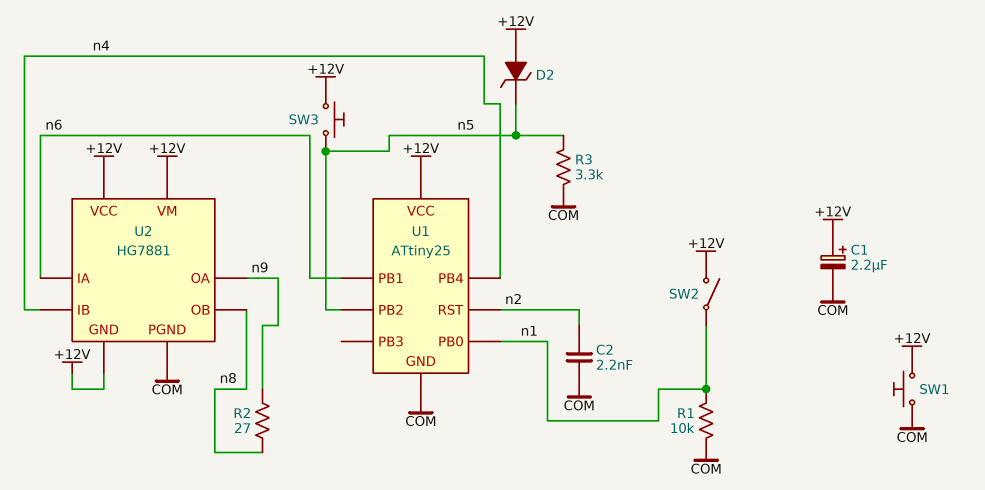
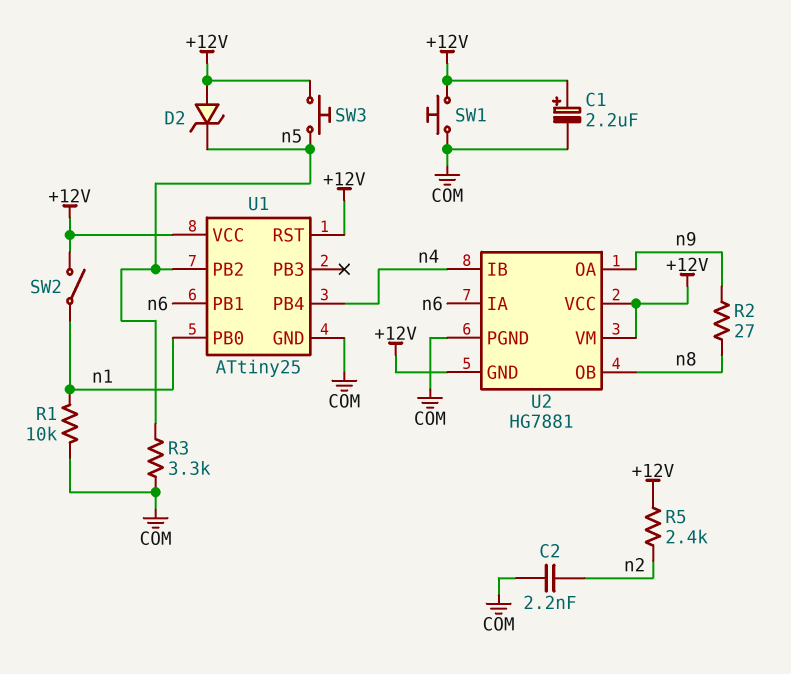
R5: none -> 2.4k (+12V, n2)
U1 pin RST: n2 -> +12V

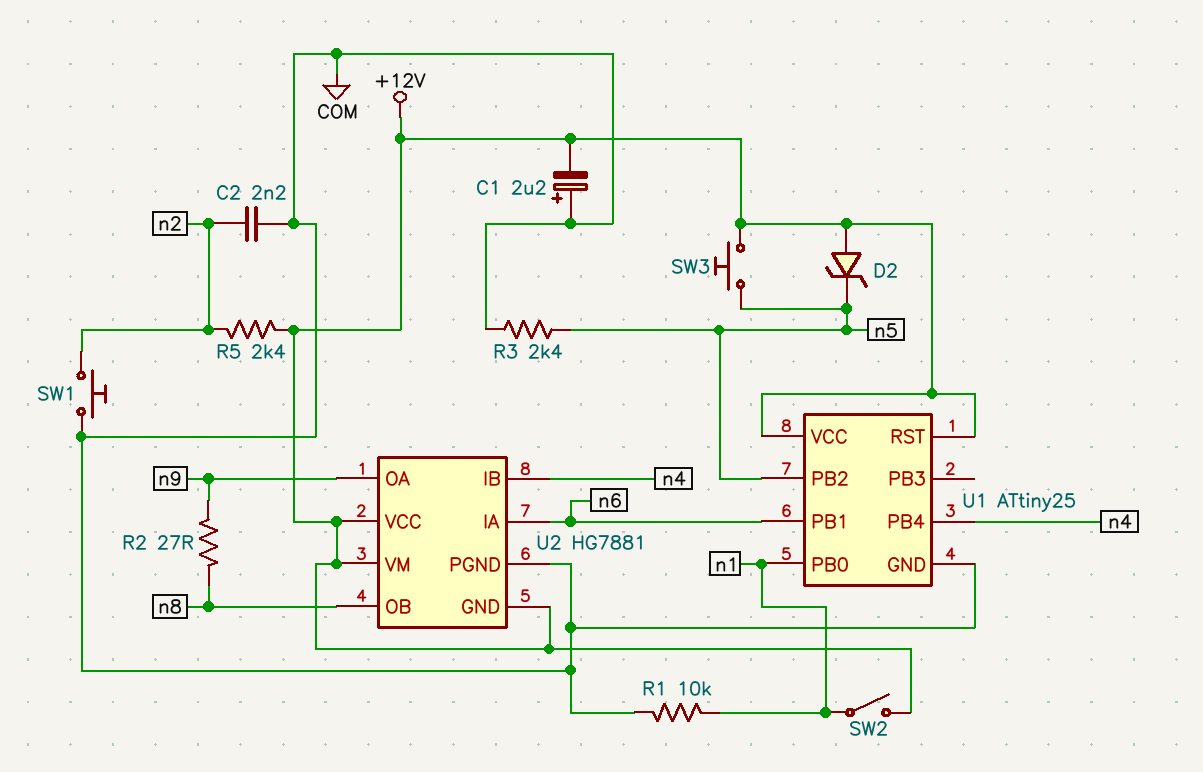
C1: 2.2uF (plus +12V, minus COM) -> 2.2uF (plus COM, minus +12V)
R3: 3.3k (COM, n5) -> 2.4k (COM, n5)
SW1: button (+12V, COM) -> button (COM, n2)

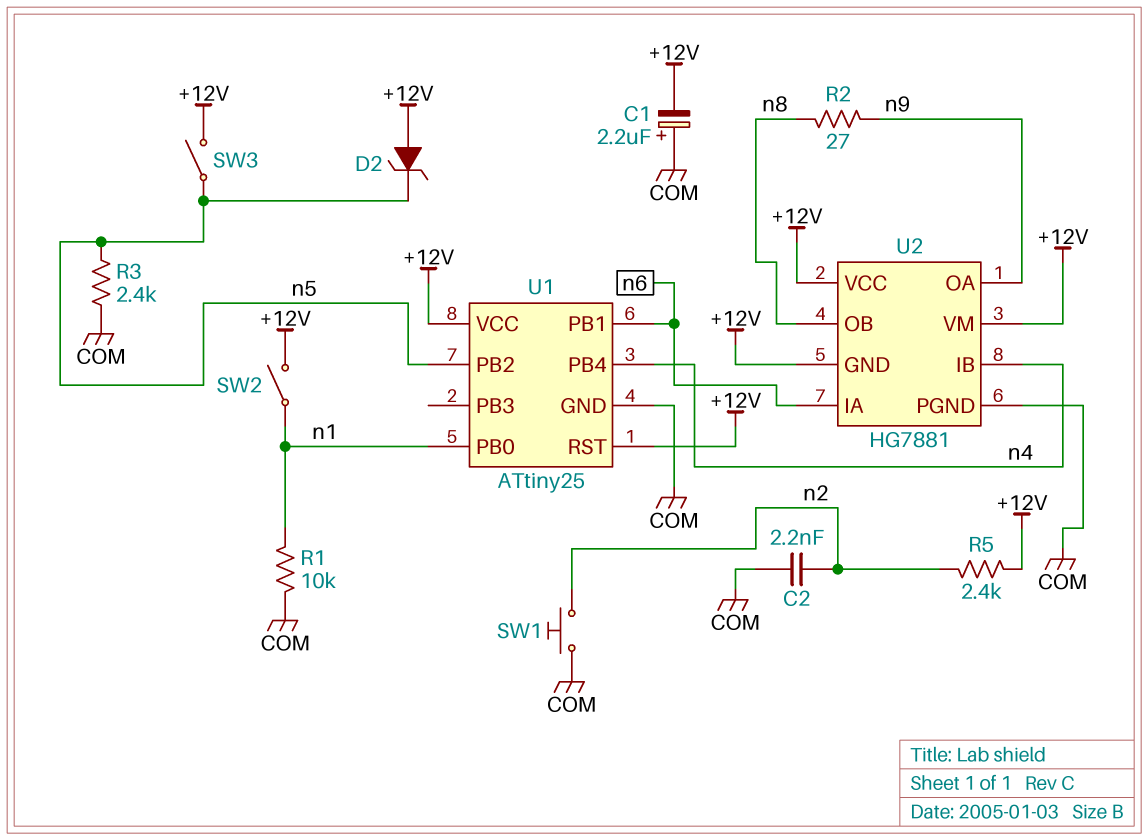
SW3: button (+12V, n5) -> switch (+12V, n5)

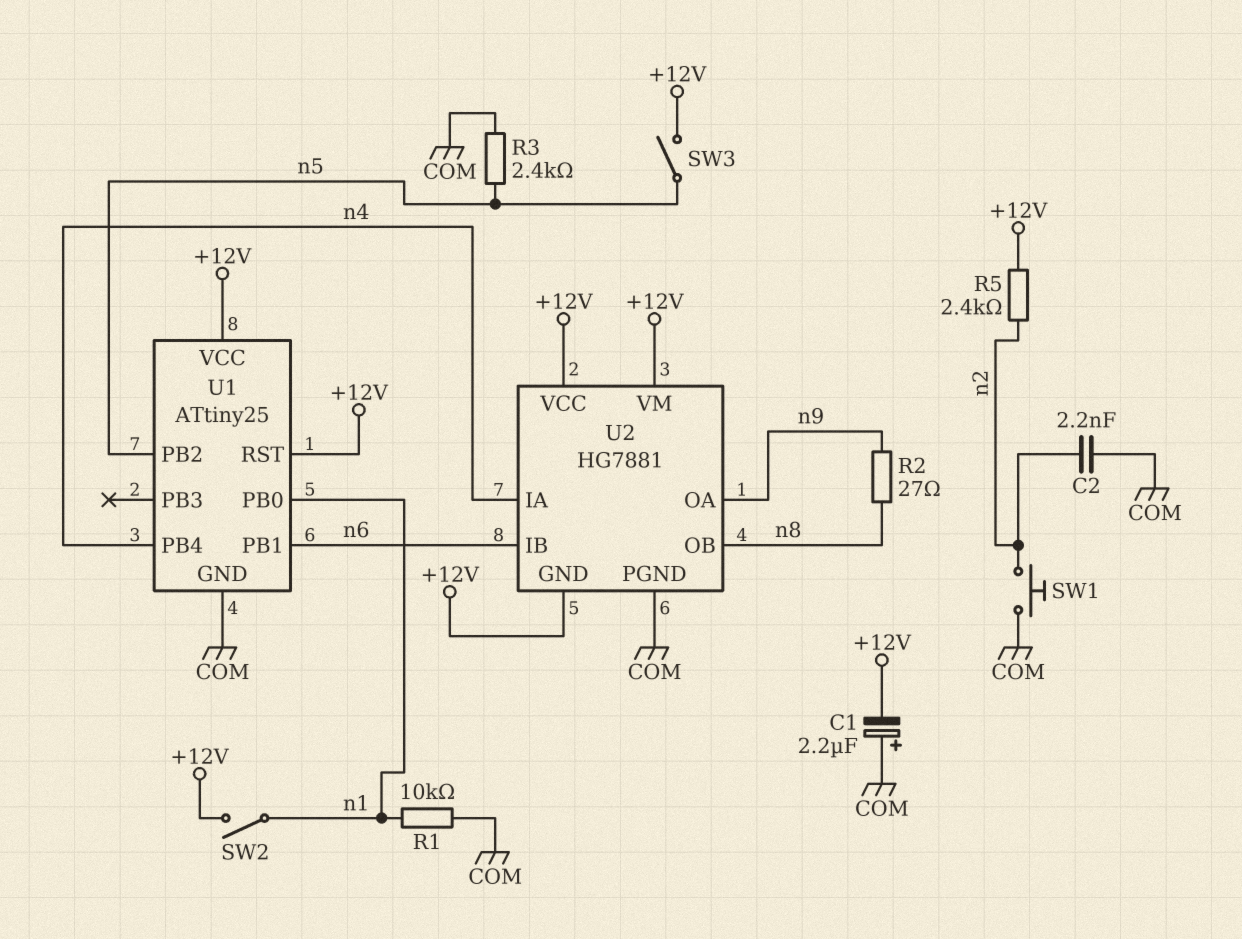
D2: zener (A +12V, K n5) -> none
U2 pin IA: n6 -> n4
U2 pin IB: n4 -> n6

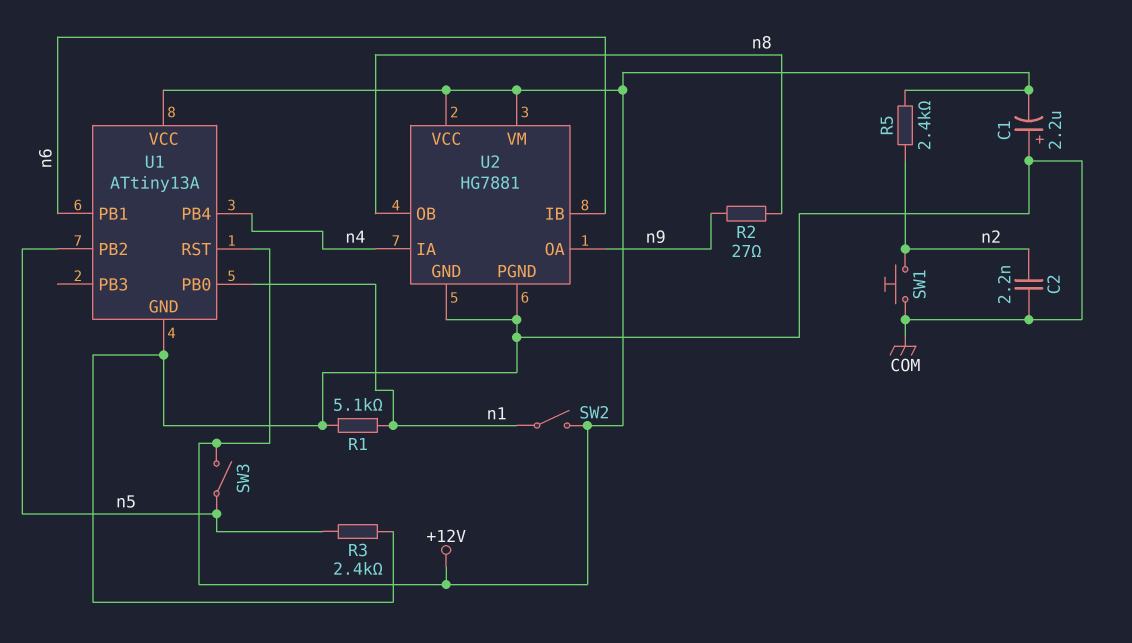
R1: 10k (COM, n1) -> 5.1k (COM, n1)
U1: ATtiny25 -> ATtiny13A
U2 pin GND: +12V -> COM

